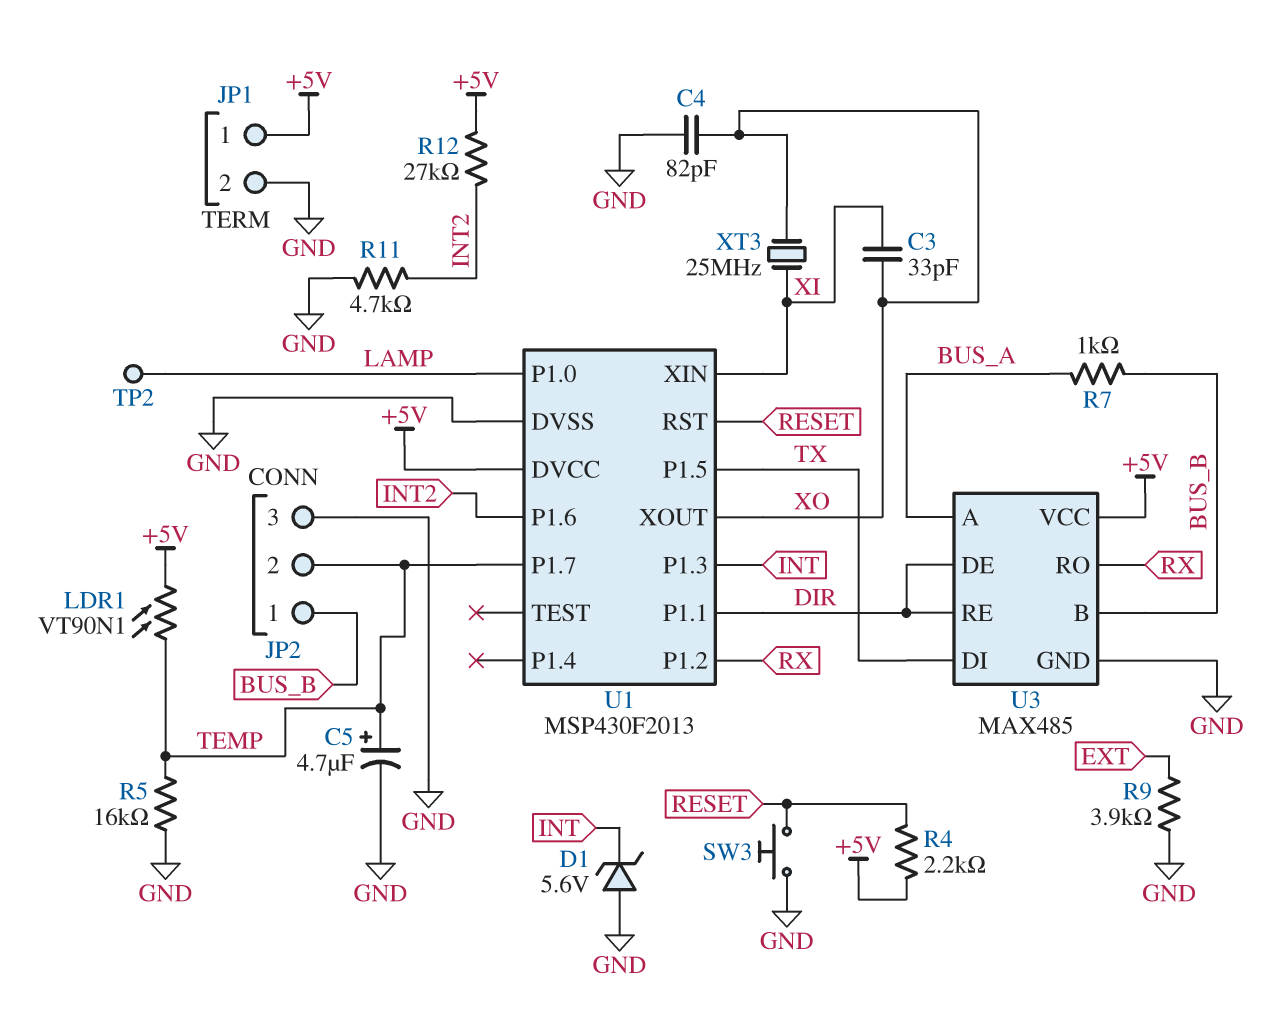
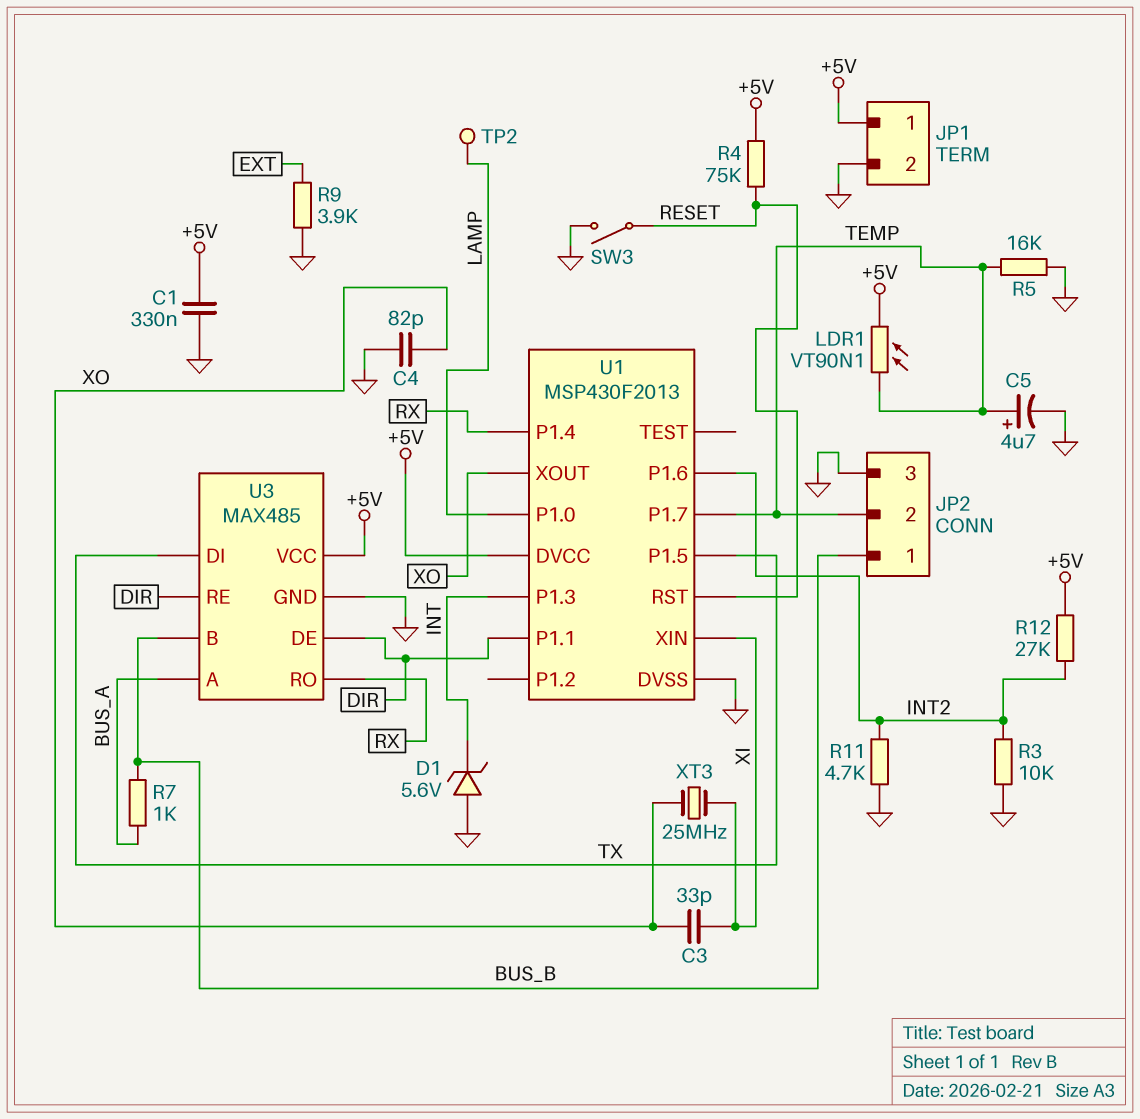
C1: none -> 330nF (+5V, GND)
R3: none -> 10k (GND, INT2)
R4: 2.2k (+5V, RESET) -> 75k (+5V, RESET)
SW3: button (GND, RESET) -> switch (GND, RESET)
U1 pin P1.2: RX -> none
U1 pin P1.4: none -> RX

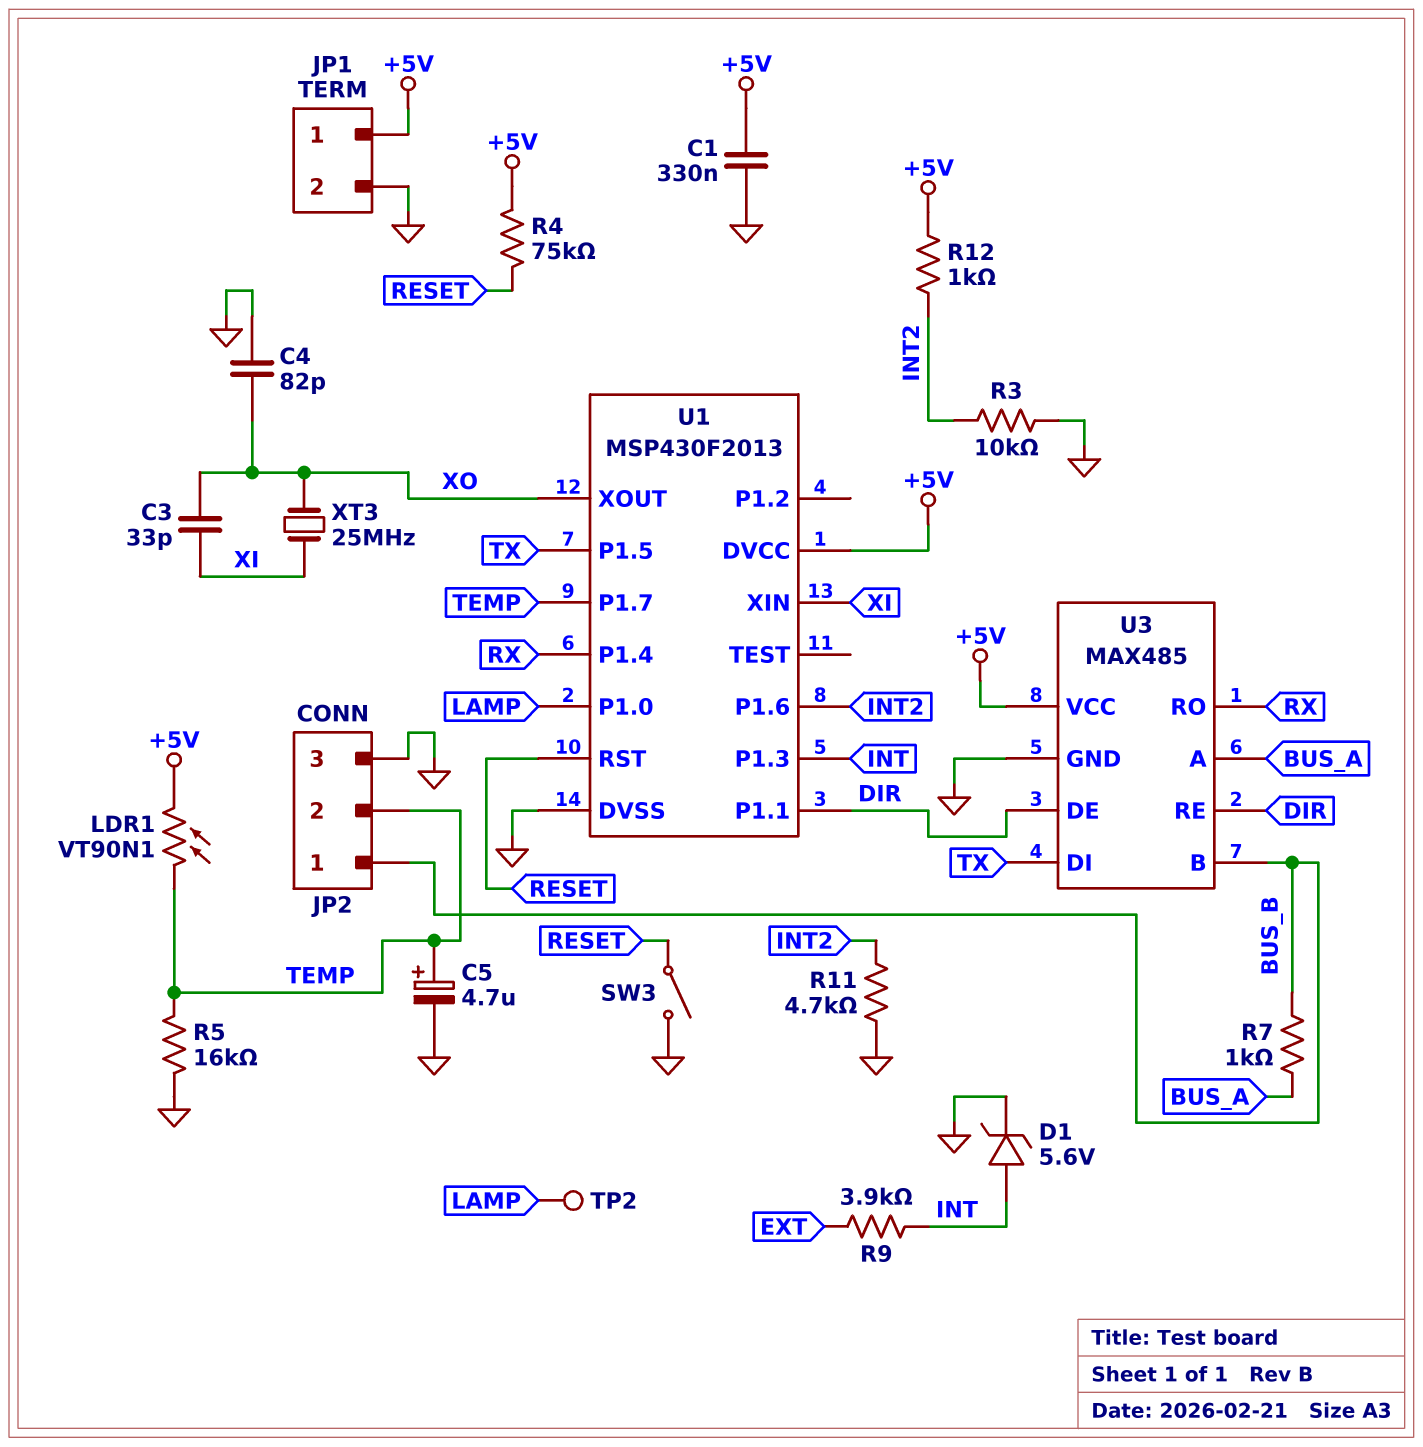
D1: zener 5.6V (A GND, K INT) -> zener 5.6V (A INT, K GND)
R9: 3.9k (EXT, GND) -> 3.9k (EXT, INT)
R12: 27k (+5V, INT2) -> 1k (+5V, INT2)

